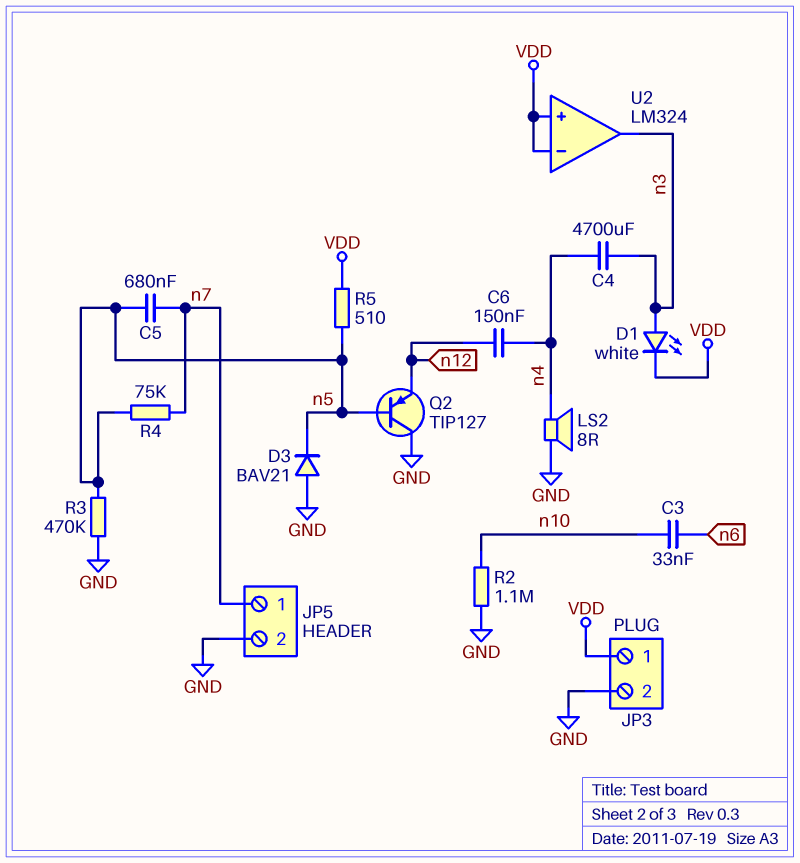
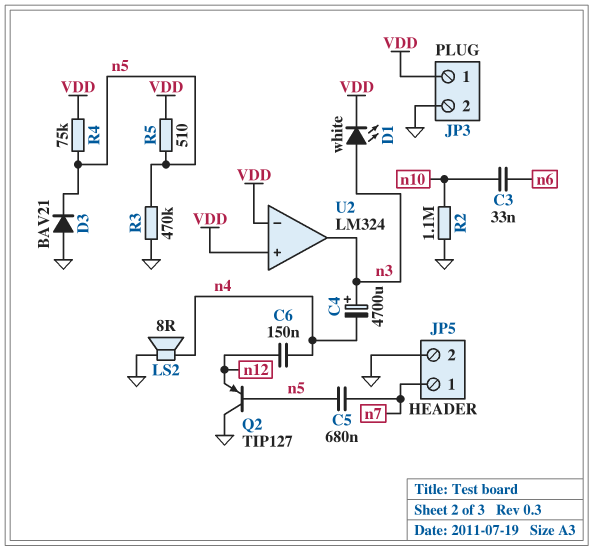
C4: 4700uF (n3, n4) -> 4700uF (plus n3, minus n4)
R4: 75k (n5, n7) -> 75k (VDD, n5)

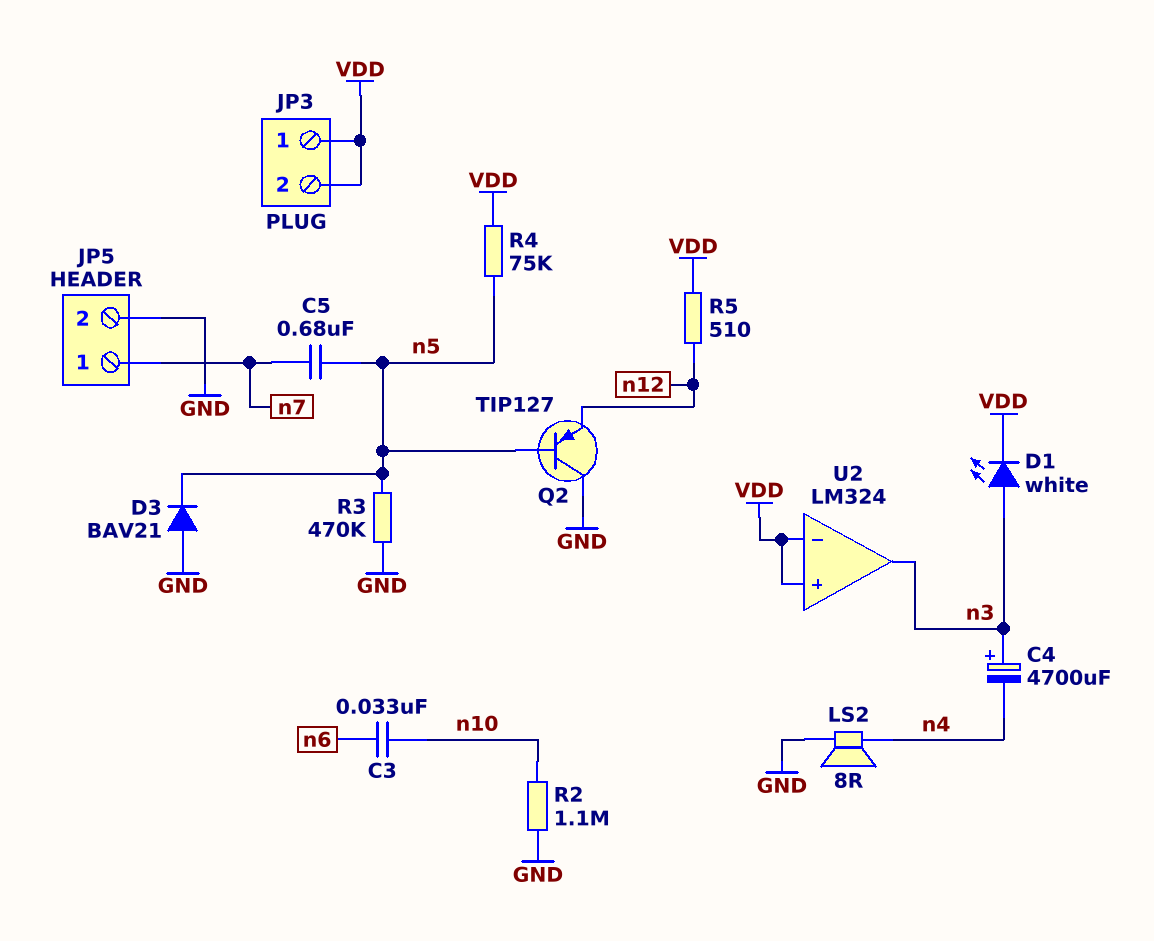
C6: 150nF (n4, n12) -> none
JP3 pin 2: GND -> VDD
R5: 510 (VDD, n5) -> 510 (VDD, n12)

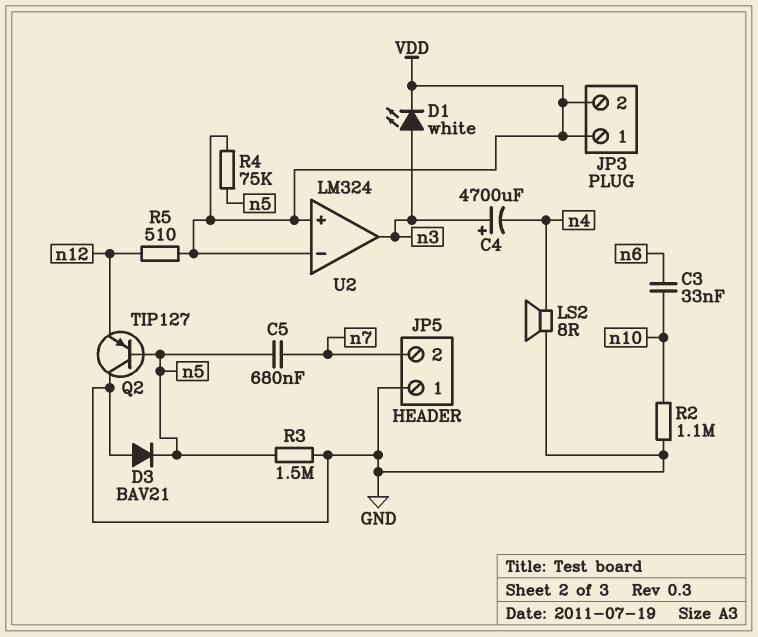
JP5 pin 1: n7 -> GND
JP5 pin 2: GND -> n7
R3: 470k (GND, n5) -> 1.5M (GND, n5)

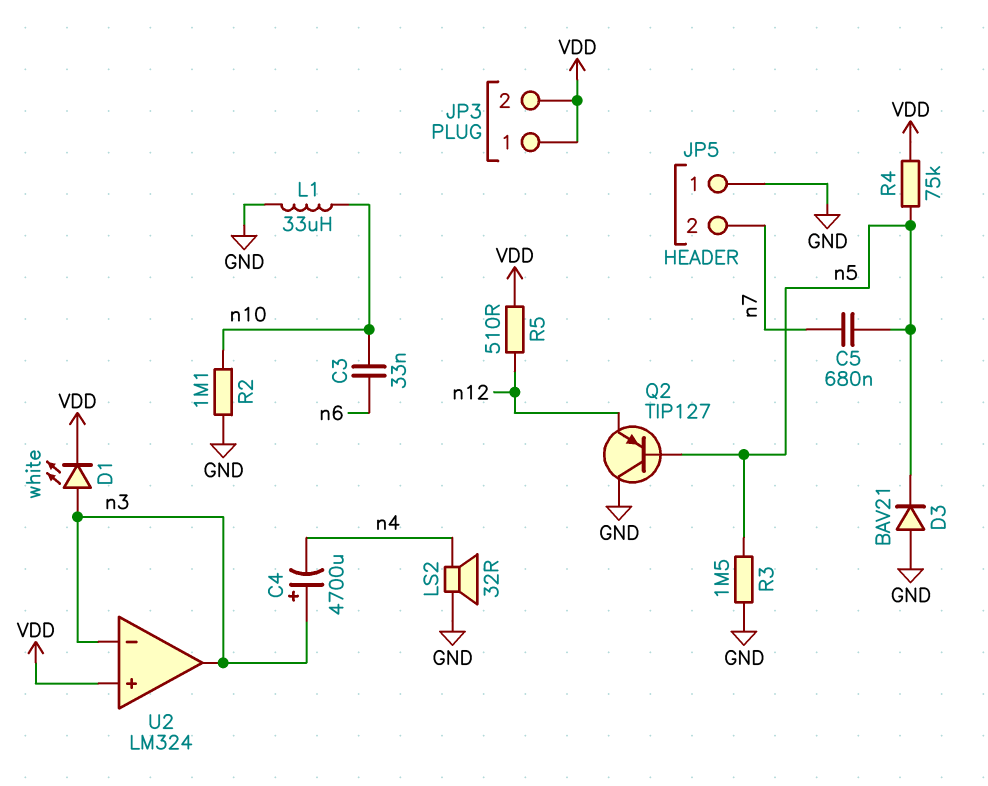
L1: none -> 33uH (GND, n10)
LS2: speaker 8R (GND, n4) -> speaker 32R (GND, n4)
U2 pin in-: VDD -> n3

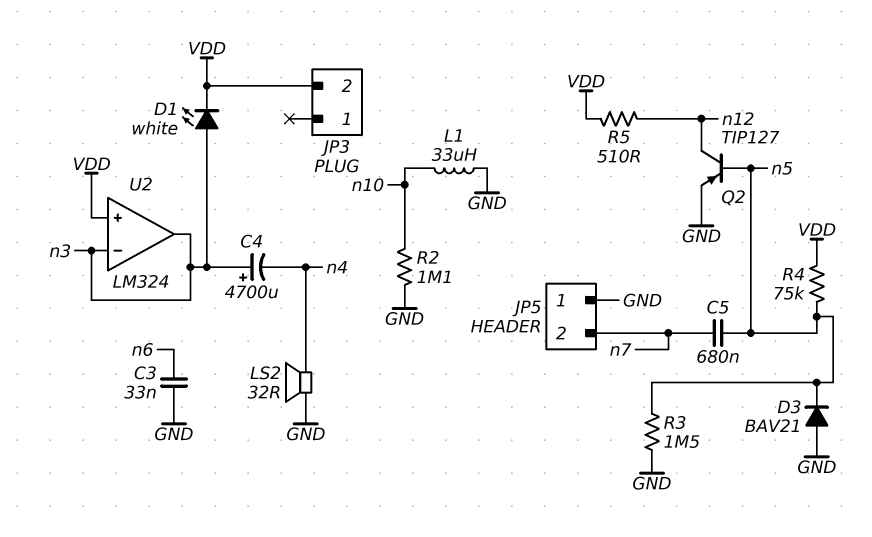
C3: 33nF (n6, n10) -> 33nF (GND, n6)
JP3 pin 1: VDD -> none
Q2: PNP TIP127 (B n5, C GND, E n12) -> PNP TIP127 (B n5, C n12, E GND)

